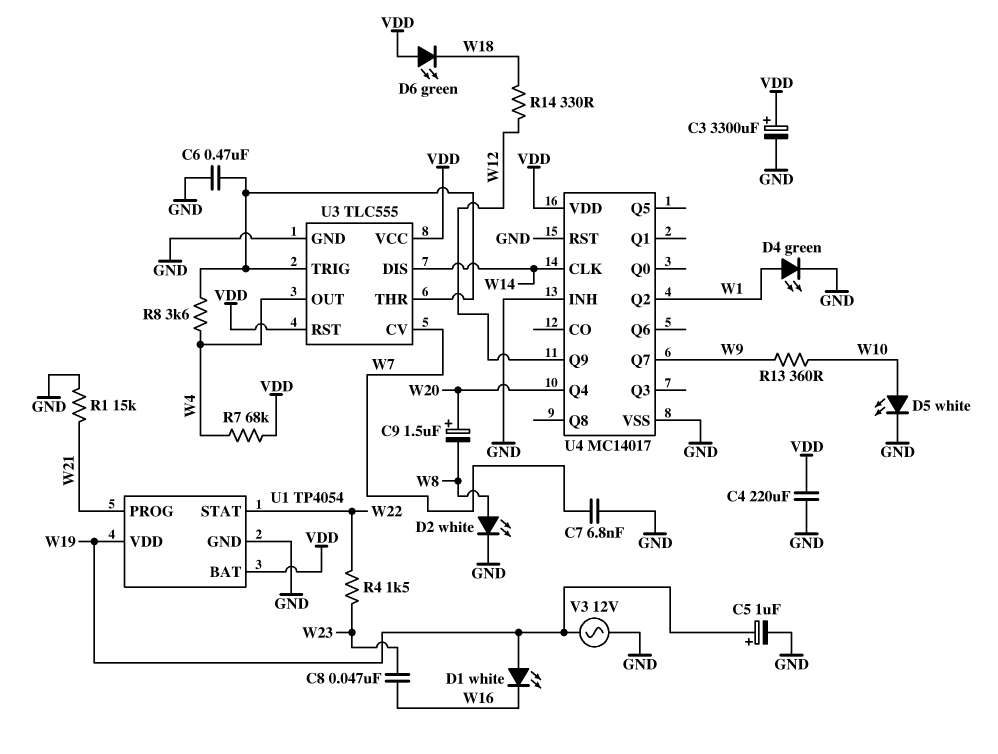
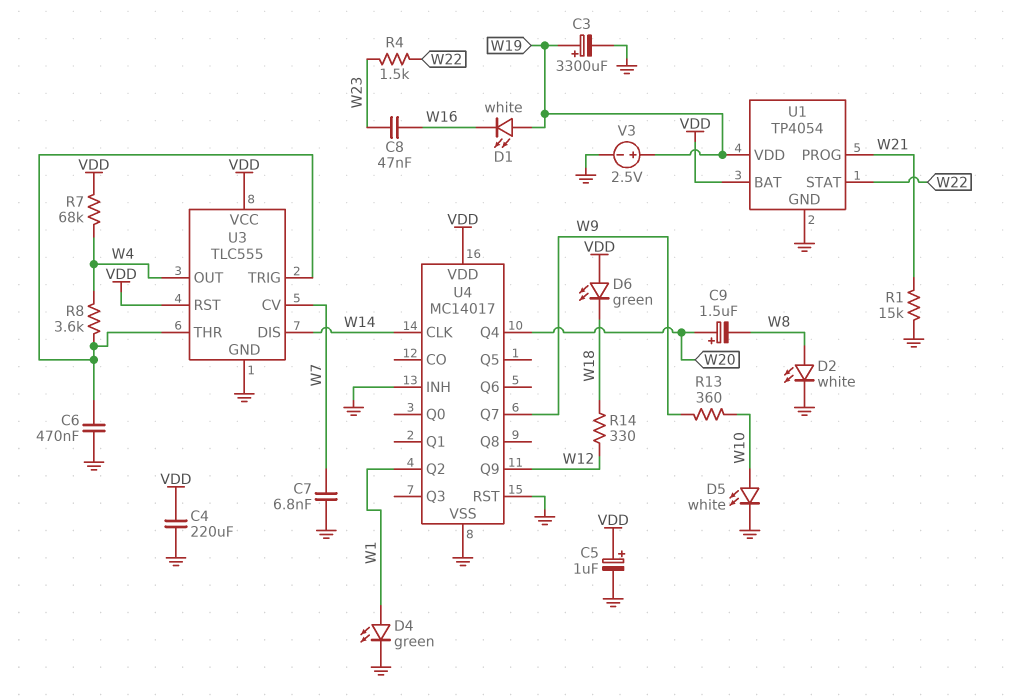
C3: 3300uF (plus VDD, minus GND) -> 3300uF (plus W19, minus GND)
C5: 1uF (plus W19, minus GND) -> 1uF (plus VDD, minus GND)
V3: AC 12V (GND, W19) -> 2.5V (plus W19, minus GND)

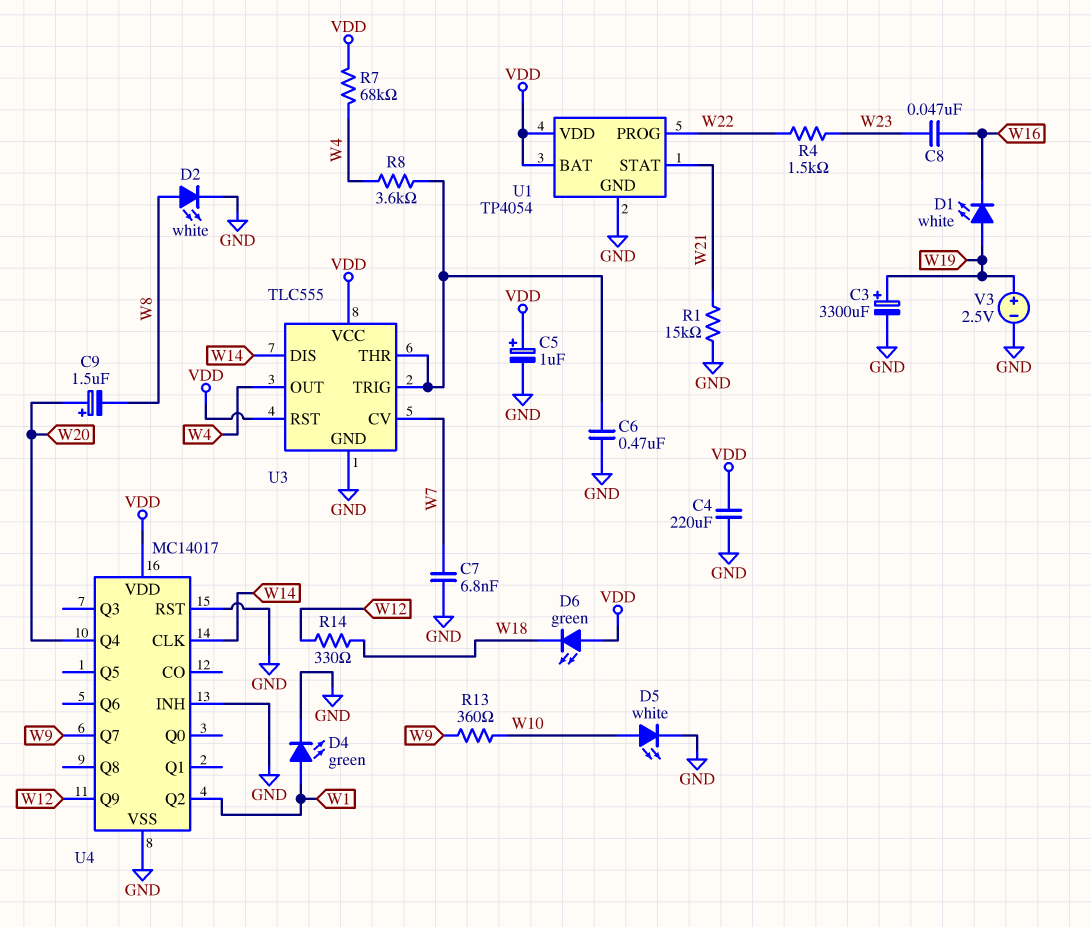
U1 pin PROG: W21 -> W22
U1 pin STAT: W22 -> W21
U1 pin VDD: W19 -> VDD

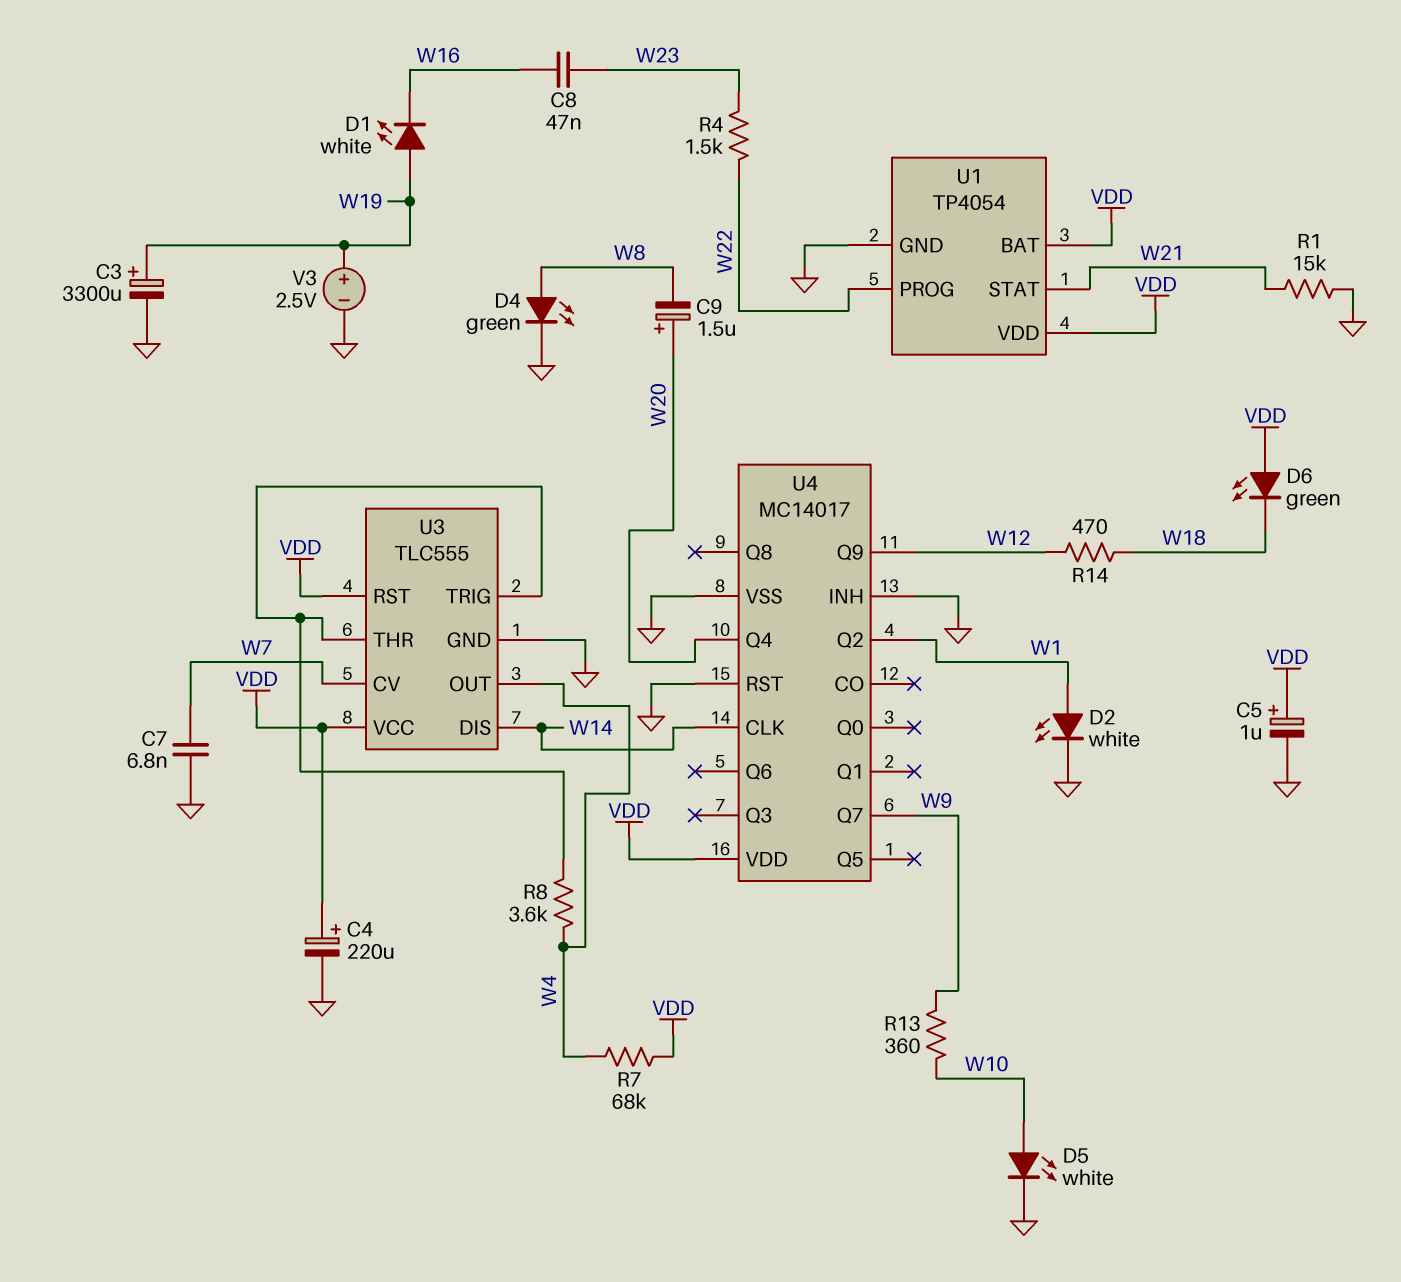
C4: 220uF (GND, VDD) -> 220uF (plus VDD, minus GND)
C6: 470nF (GND, U3/THR) -> none
D2: LED white (A W8, K GND) -> LED white (A W1, K GND)
D4: LED green (A W1, K GND) -> LED green (A W8, K GND)
R14: 330 (W12, W18) -> 470 (W12, W18)

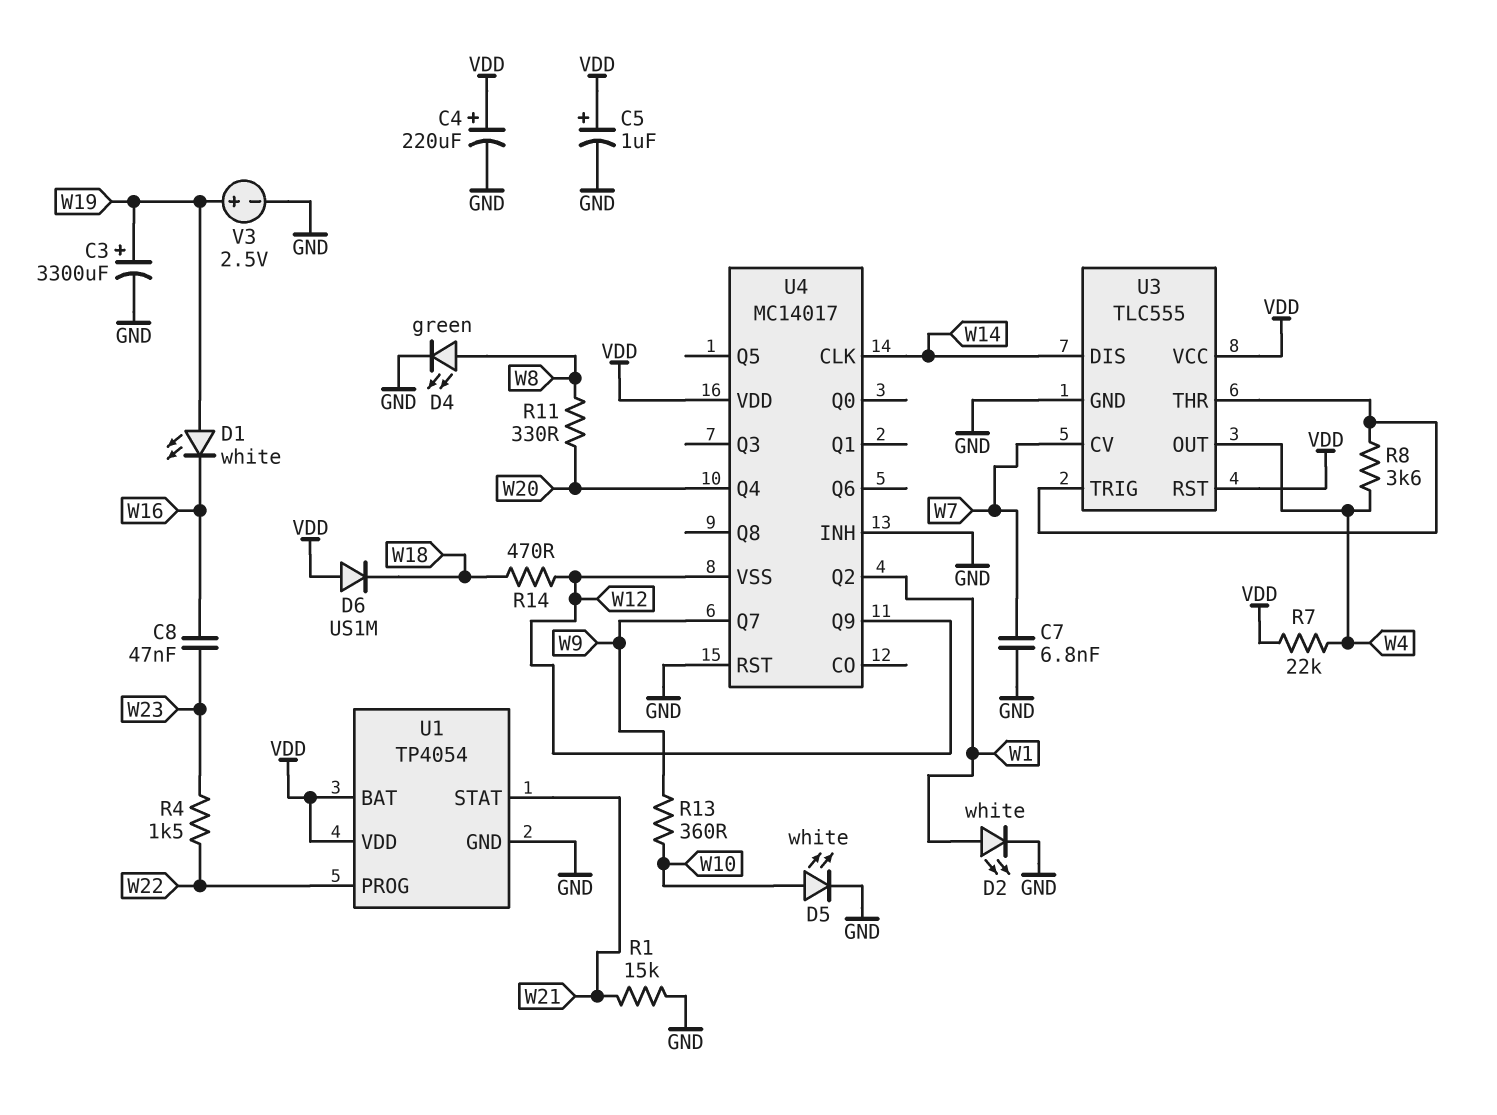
C9: 1.5uF (plus W20, minus W8) -> none
D6: LED green (A VDD, K W18) -> diode US1M (A VDD, K W18)
R7: 68k (VDD, W4) -> 22k (VDD, W4)
R11: none -> 330 (W8, W20)
U4 pin VSS: GND -> W12

